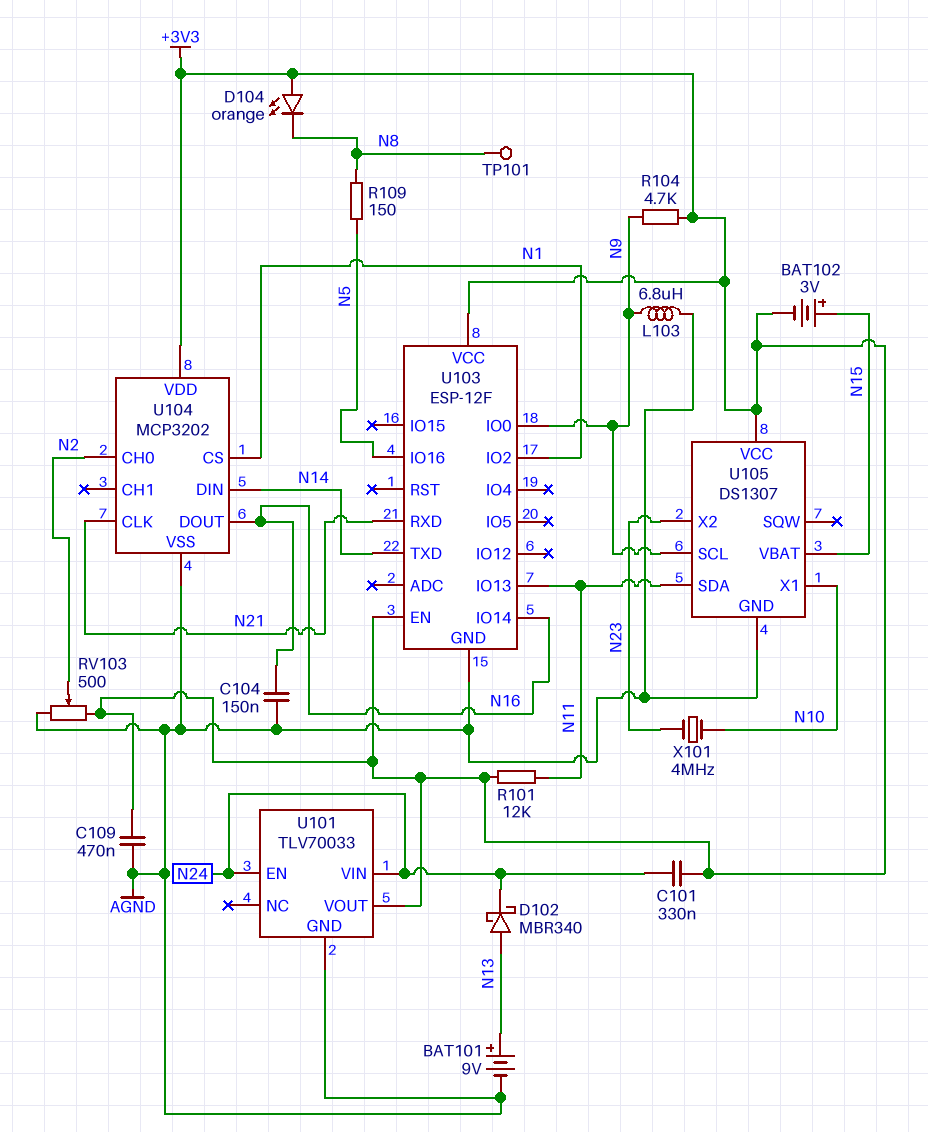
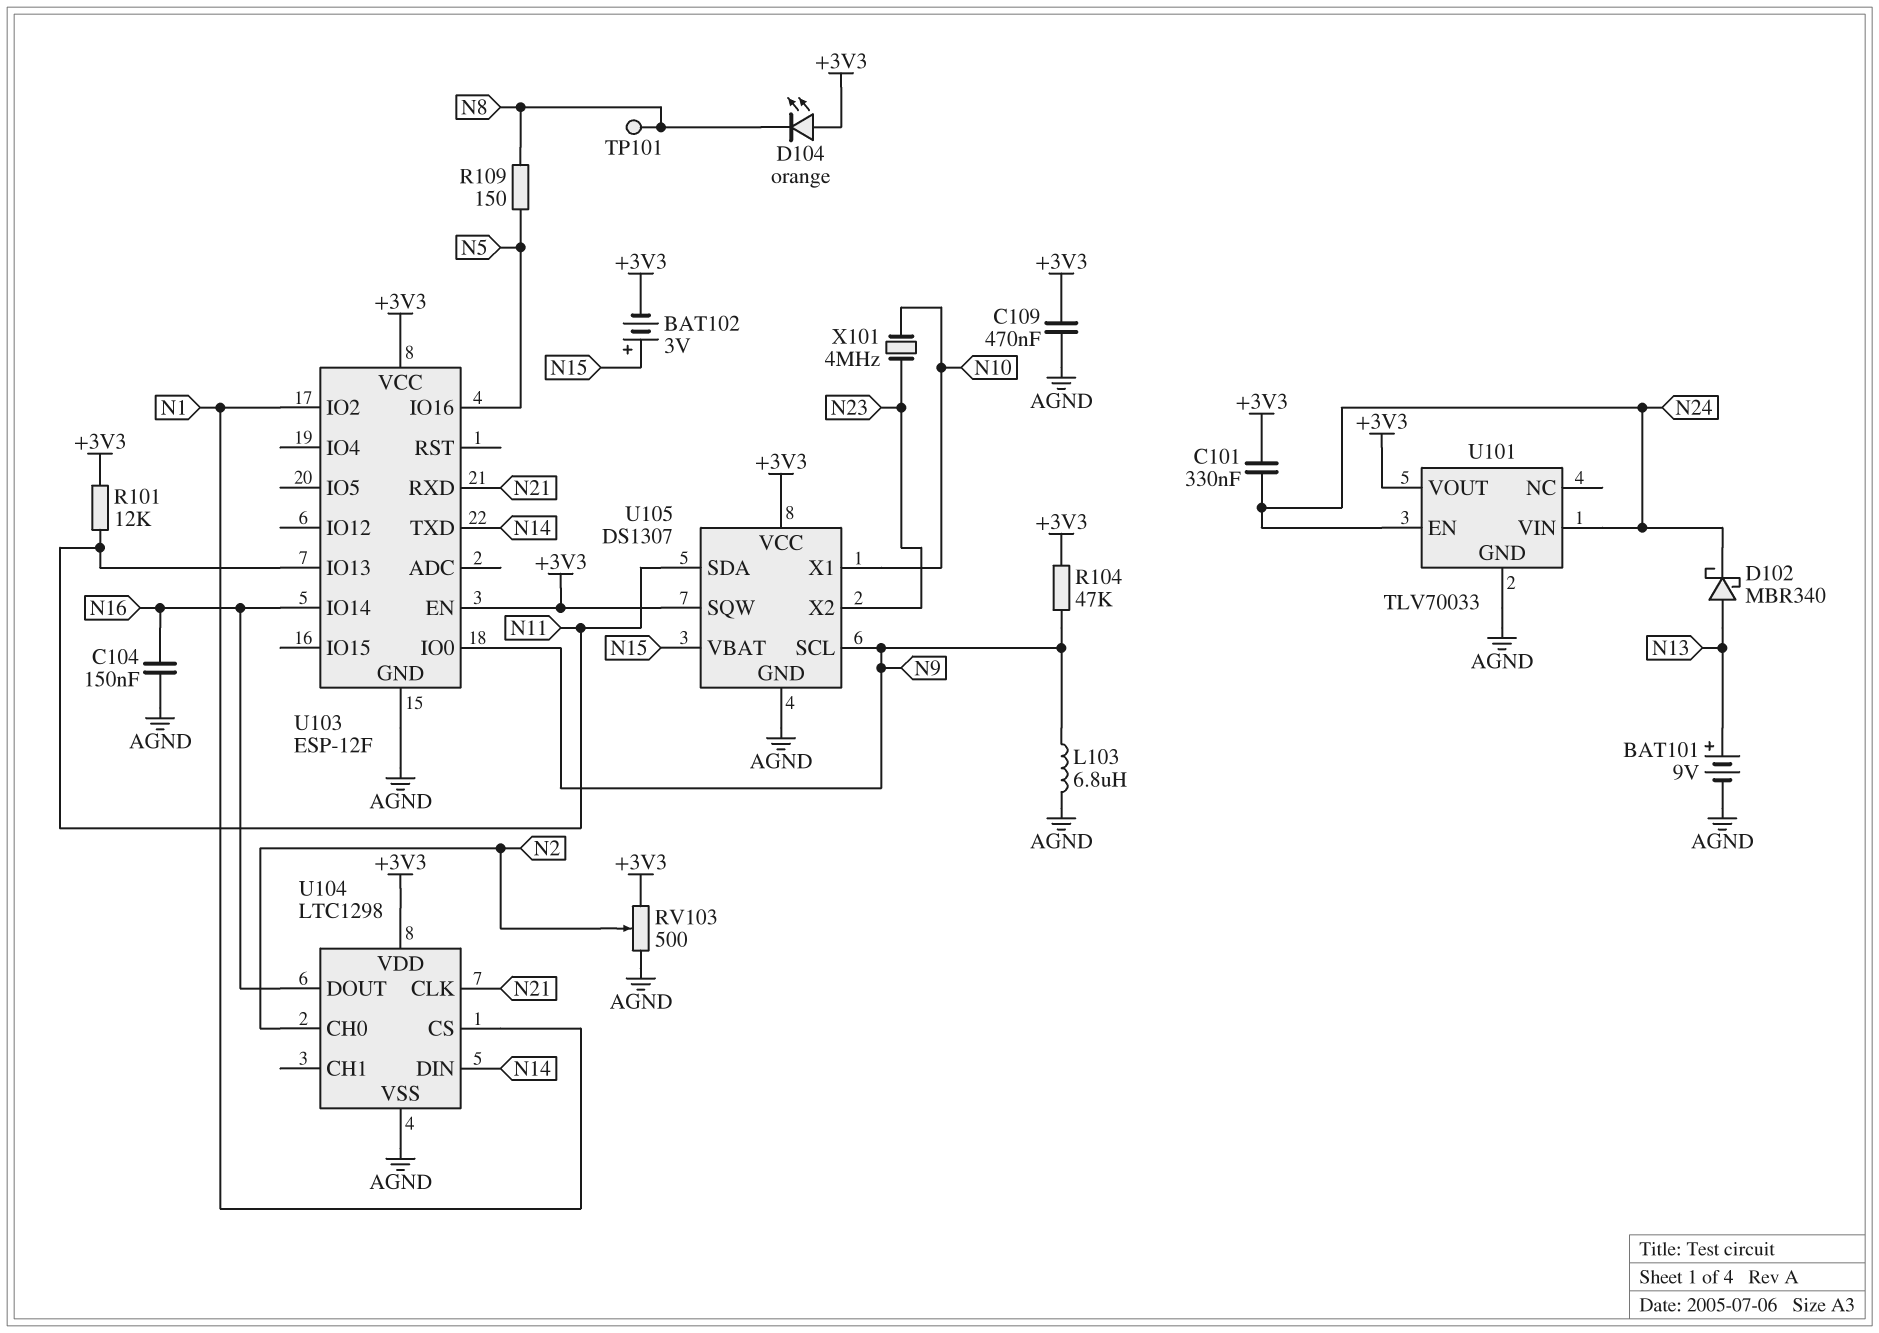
R104: 4.7k (+3V3, N9) -> 47k (+3V3, N9)
U104: MCP3202 -> LTC1298
U105 pin SQW: none -> +3V3

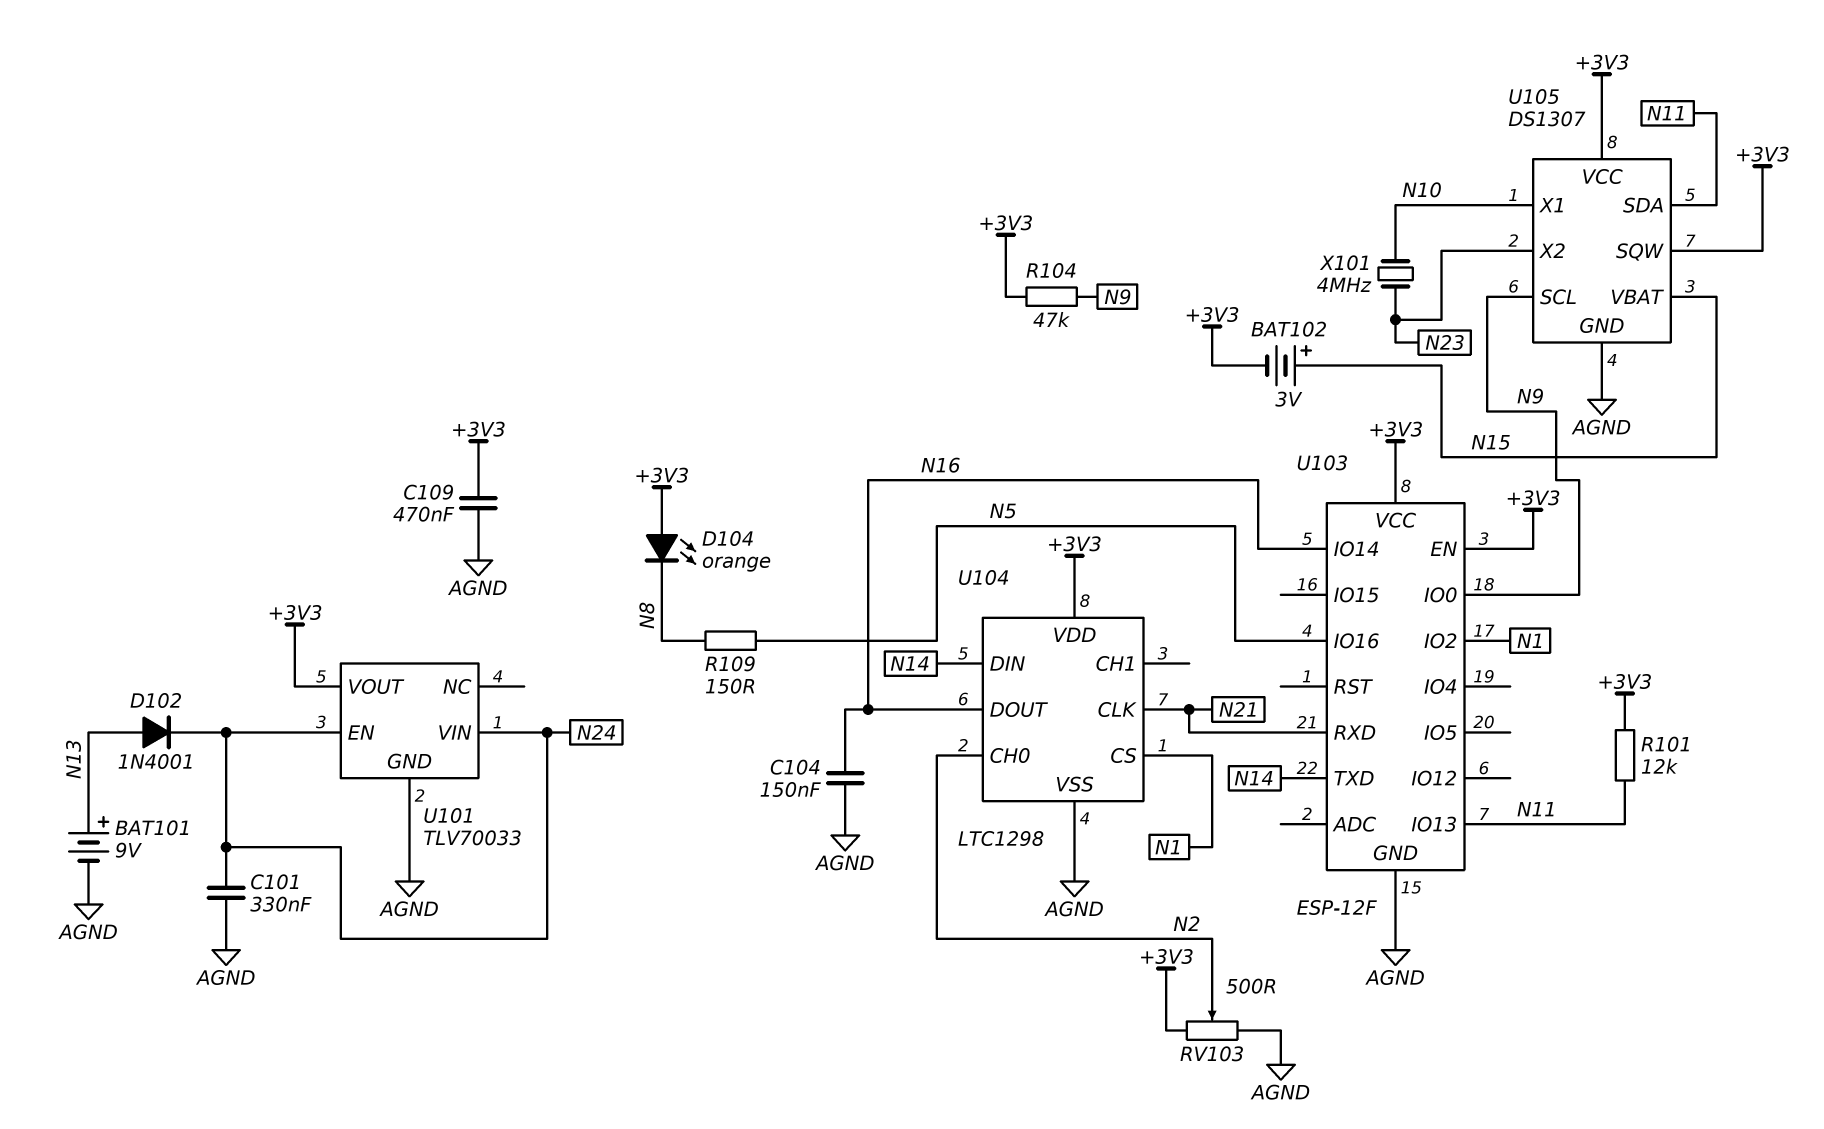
C101: 330nF (+3V3, N24) -> 330nF (AGND, N24)
D102: schottky MBR340 (A N13, K N24) -> diode 1N4001 (A N13, K N24)
L103: 6.8uH (AGND, N9) -> none
TP101: test point (N8) -> none

